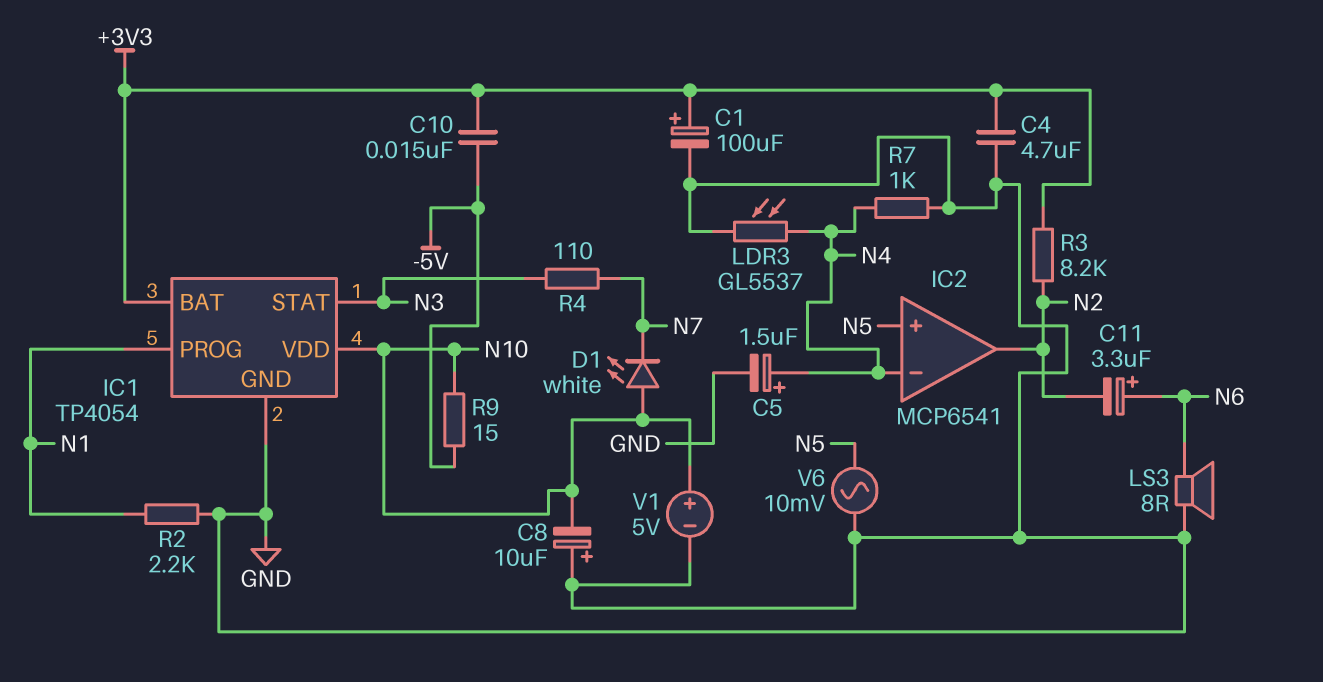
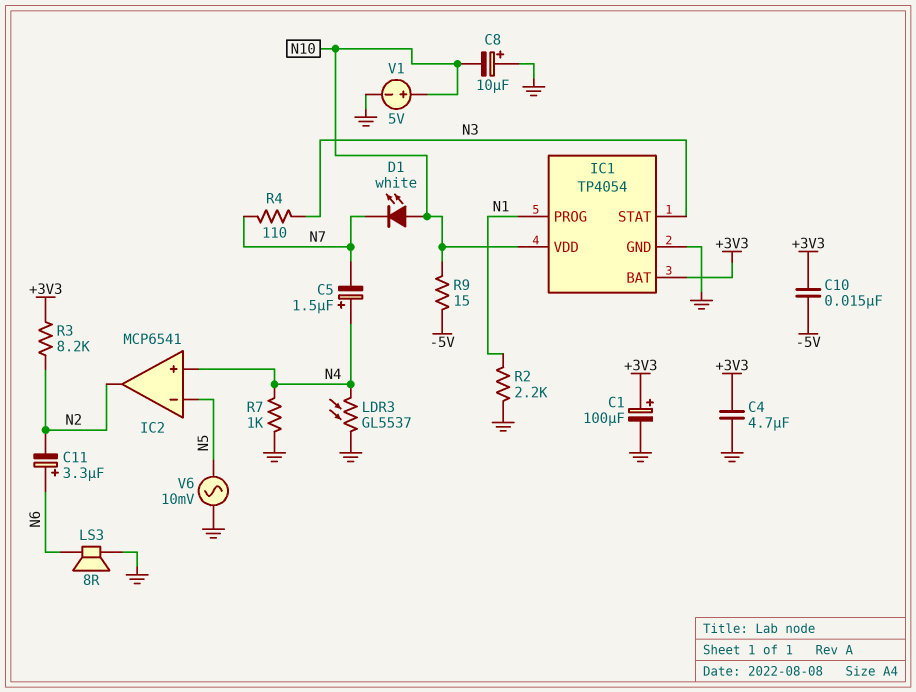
C5: 1.5uF (plus N4, minus GND) -> 1.5uF (plus N4, minus N7)
IC2 pin in+: N5 -> N4
IC2 pin in-: N4 -> N5

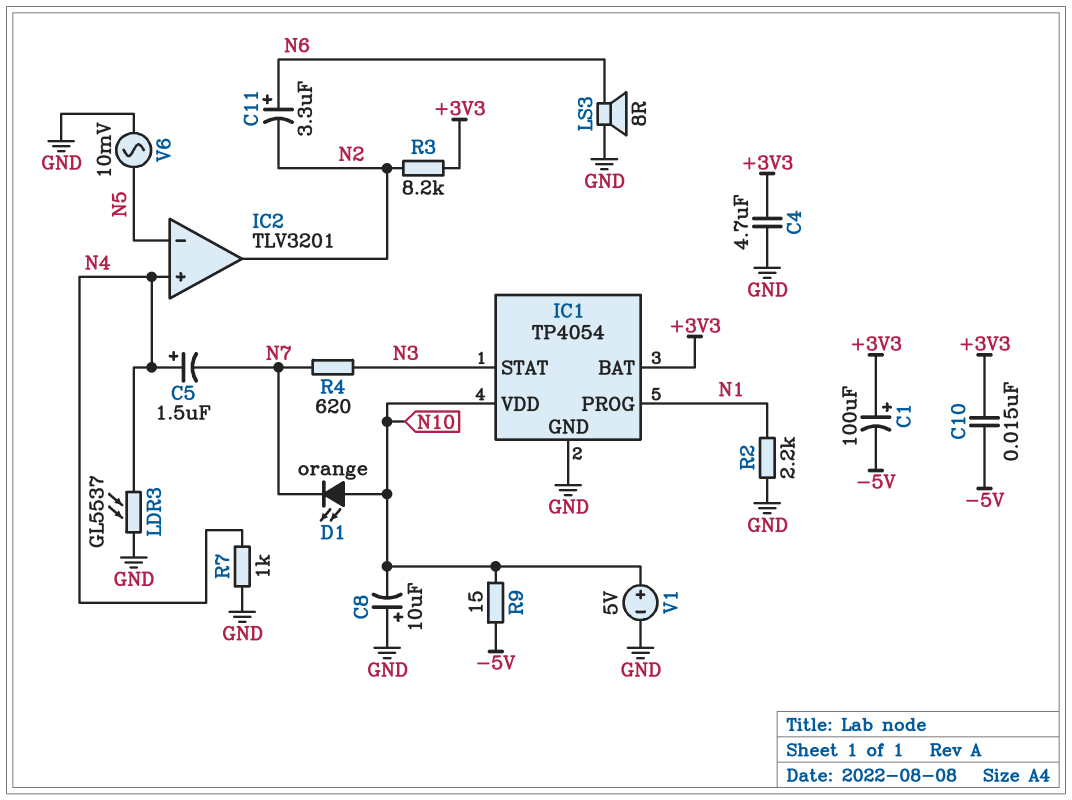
C1: 100uF (plus +3V3, minus GND) -> 100uF (plus +3V3, minus -5V)
D1: LED white (A N10, K N7) -> LED orange (A N10, K N7)
IC2: MCP6541 -> TLV3201
R4: 110 (N3, N7) -> 620 (N3, N7)

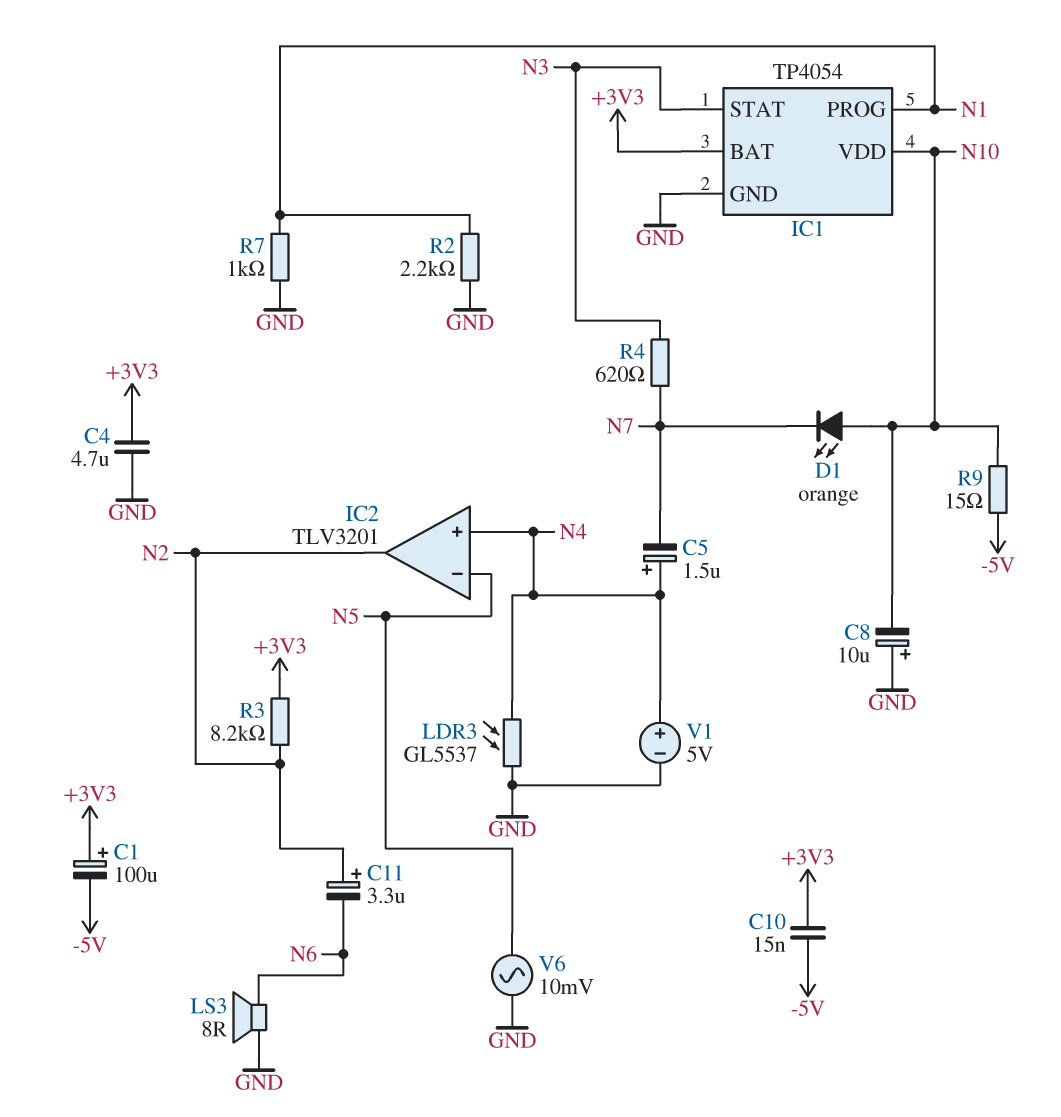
C11: 3.3uF (plus N6, minus N2) -> 3.3uF (plus N2, minus N6)
R7: 1k (GND, N4) -> 1k (GND, N1)
V1: 5V (plus N10, minus GND) -> 5V (plus N4, minus GND)

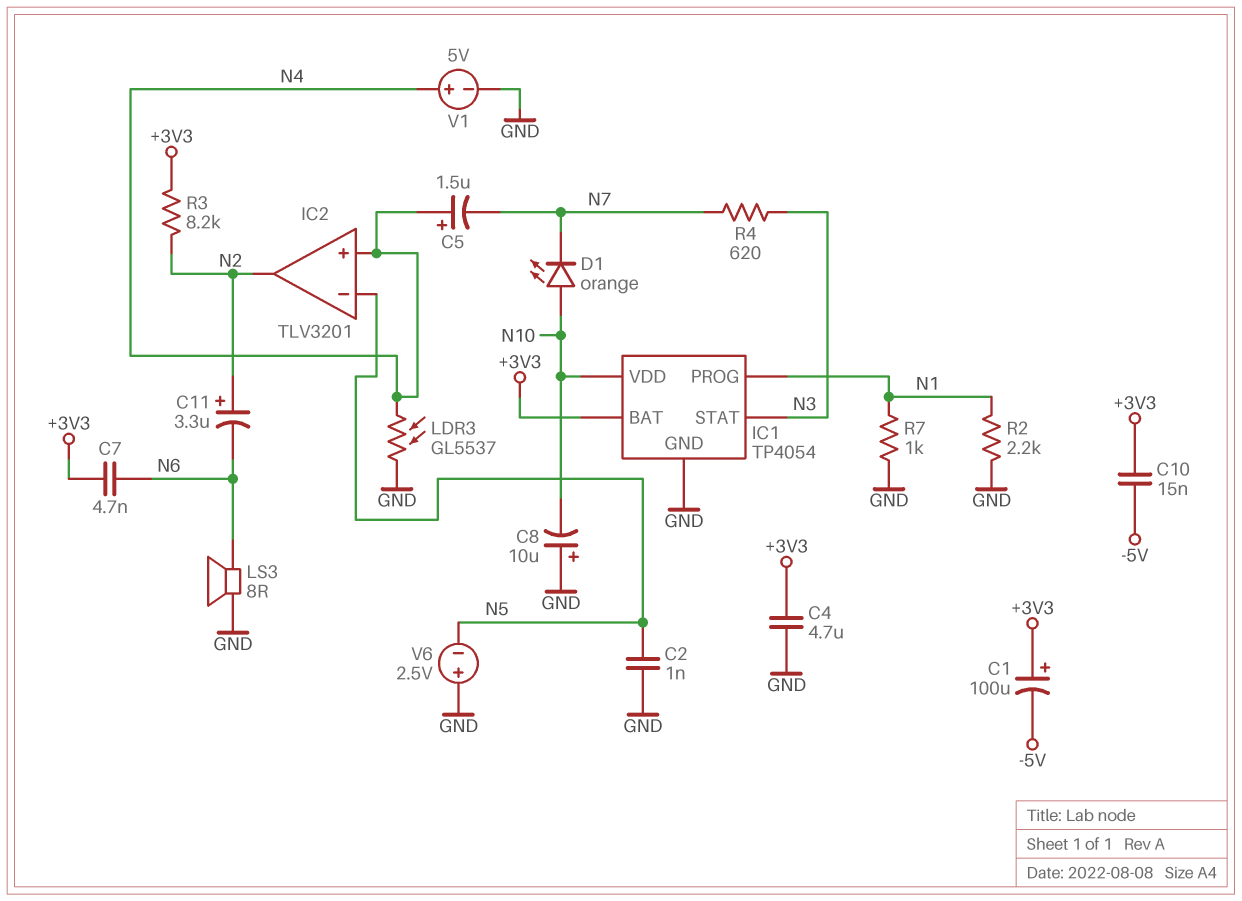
C2: none -> 1nF (GND, N5)
C7: none -> 4.7nF (+3V3, N6)
R9: 15 (-5V, N10) -> none
V6: AC 10mV (GND, N5) -> 2.5V (plus GND, minus N5)

